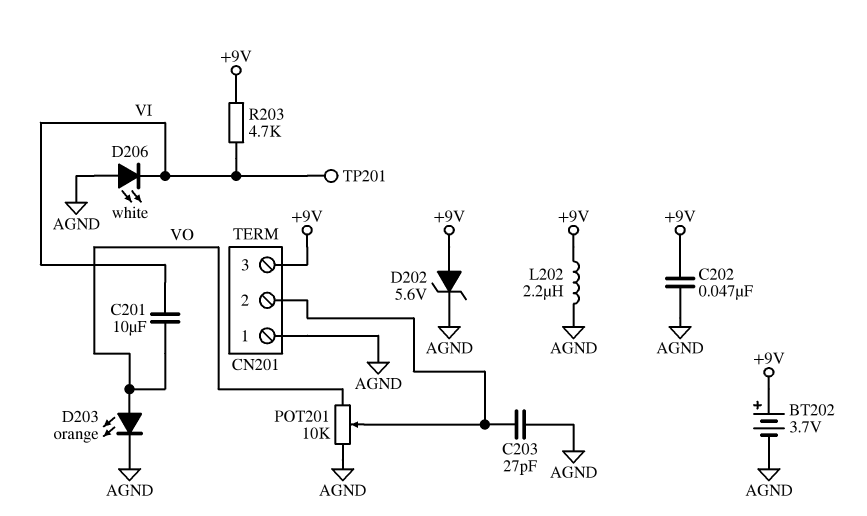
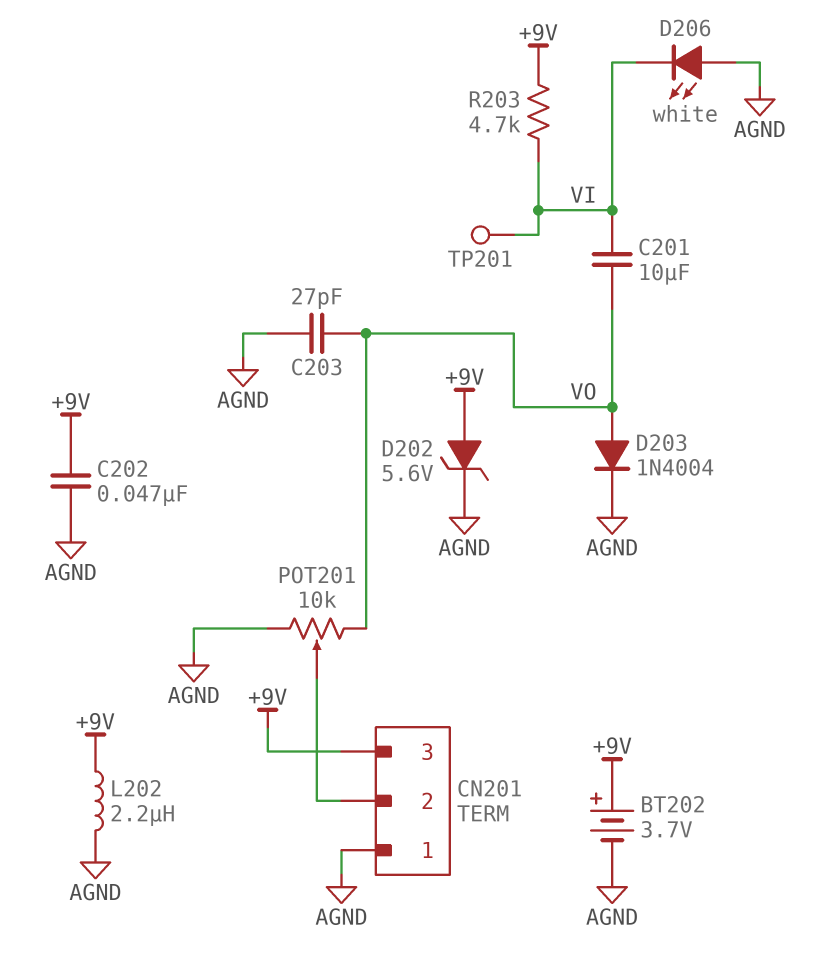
C203: 27pF (AGND, CN201/2) -> 27pF (AGND, VO)
D203: LED orange (A VO, K AGND) -> diode 1N4004 (A VO, K AGND)

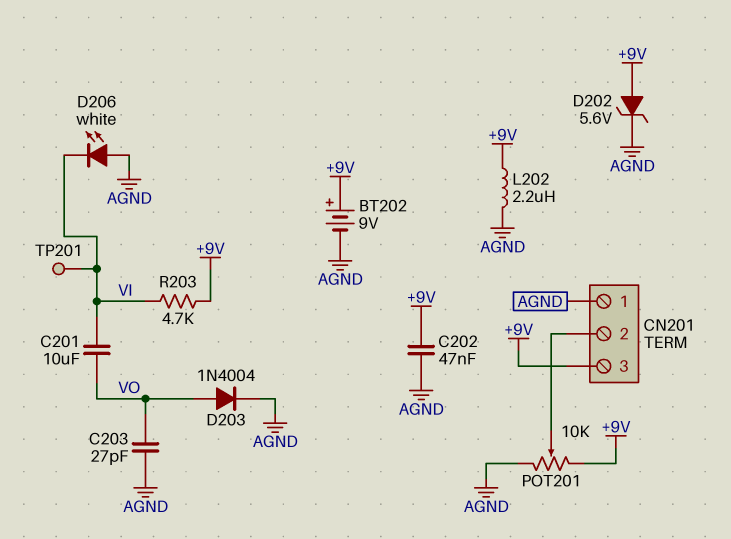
BT202: 3.7V (plus +9V, minus AGND) -> 9V (plus +9V, minus AGND)
POT201: 10k (AGND, VO, wiper CN201/2) -> 10k (+9V, AGND, wiper CN201/2)

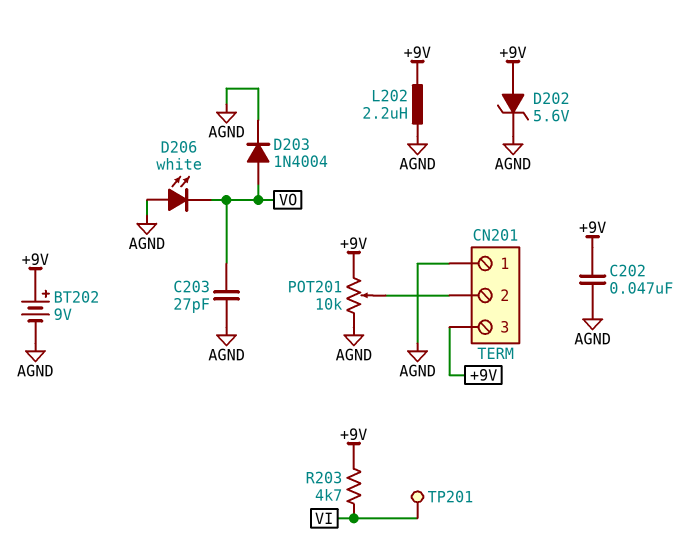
C201: 10uF (VI, VO) -> none
D206: LED white (A AGND, K VI) -> LED white (A AGND, K VO)

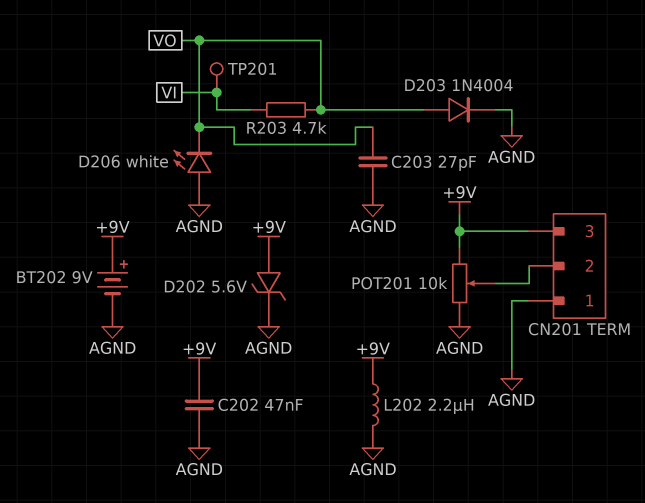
R203: 4.7k (+9V, VI) -> 4.7k (VI, VO)

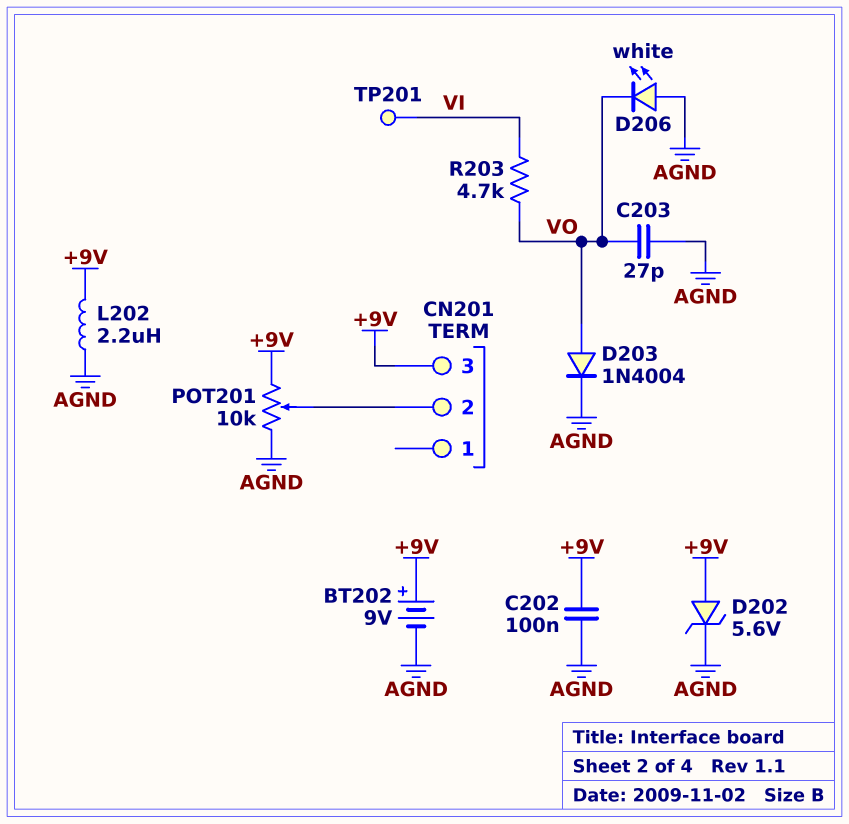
C202: 47nF (+9V, AGND) -> 100nF (+9V, AGND)
CN201 pin 1: AGND -> none

